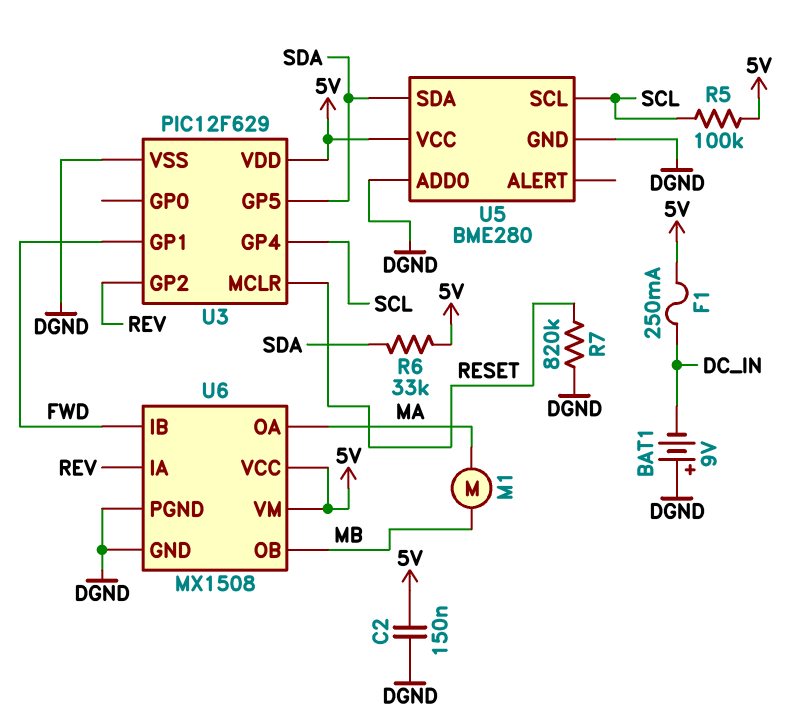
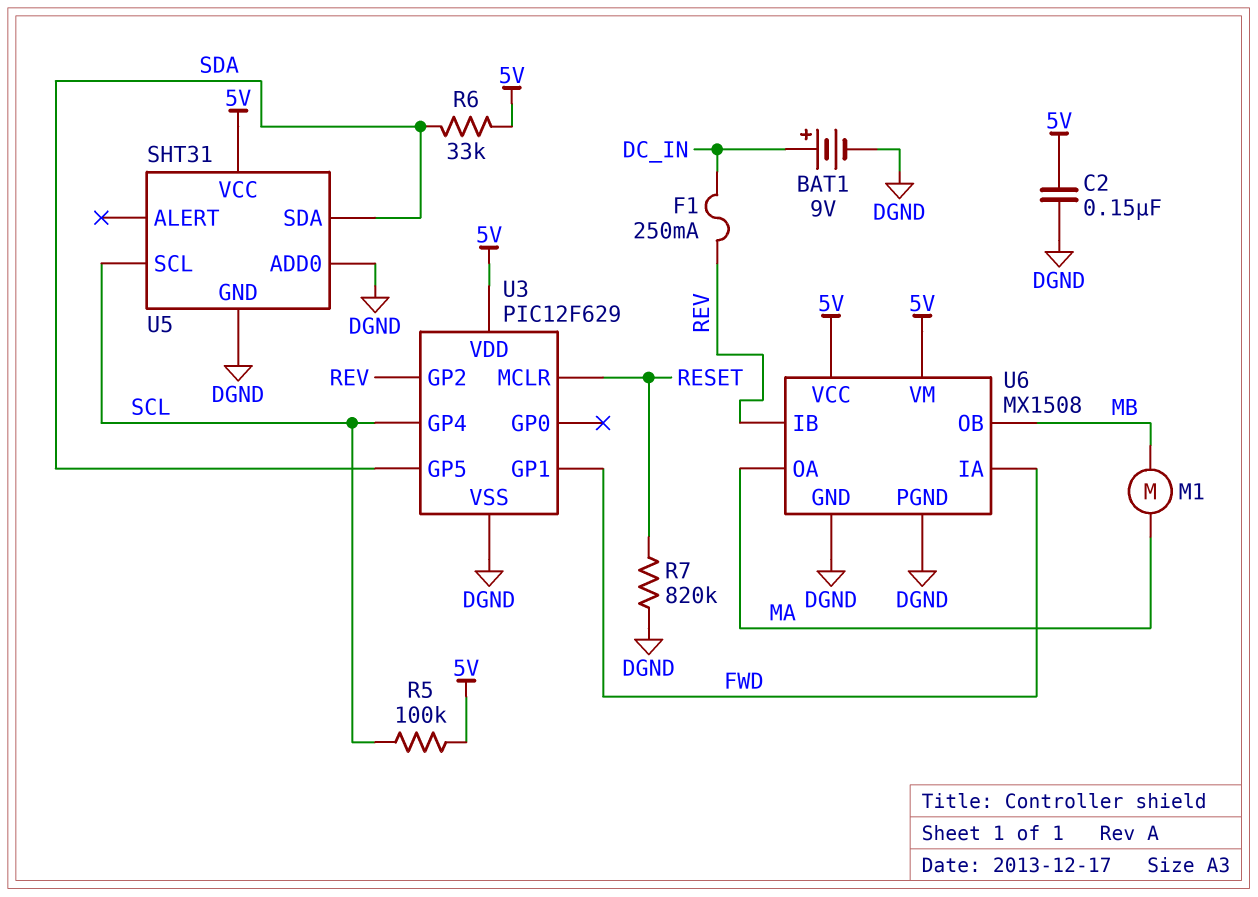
BAT1: 9V (plus DGND, minus DC_IN) -> 9V (plus DC_IN, minus DGND)
F1: 250mA (5V, DC_IN) -> 250mA (DC_IN, REV)
U5: BME280 -> SHT31
U6 pin IA: REV -> FWD
U6 pin IB: FWD -> REV

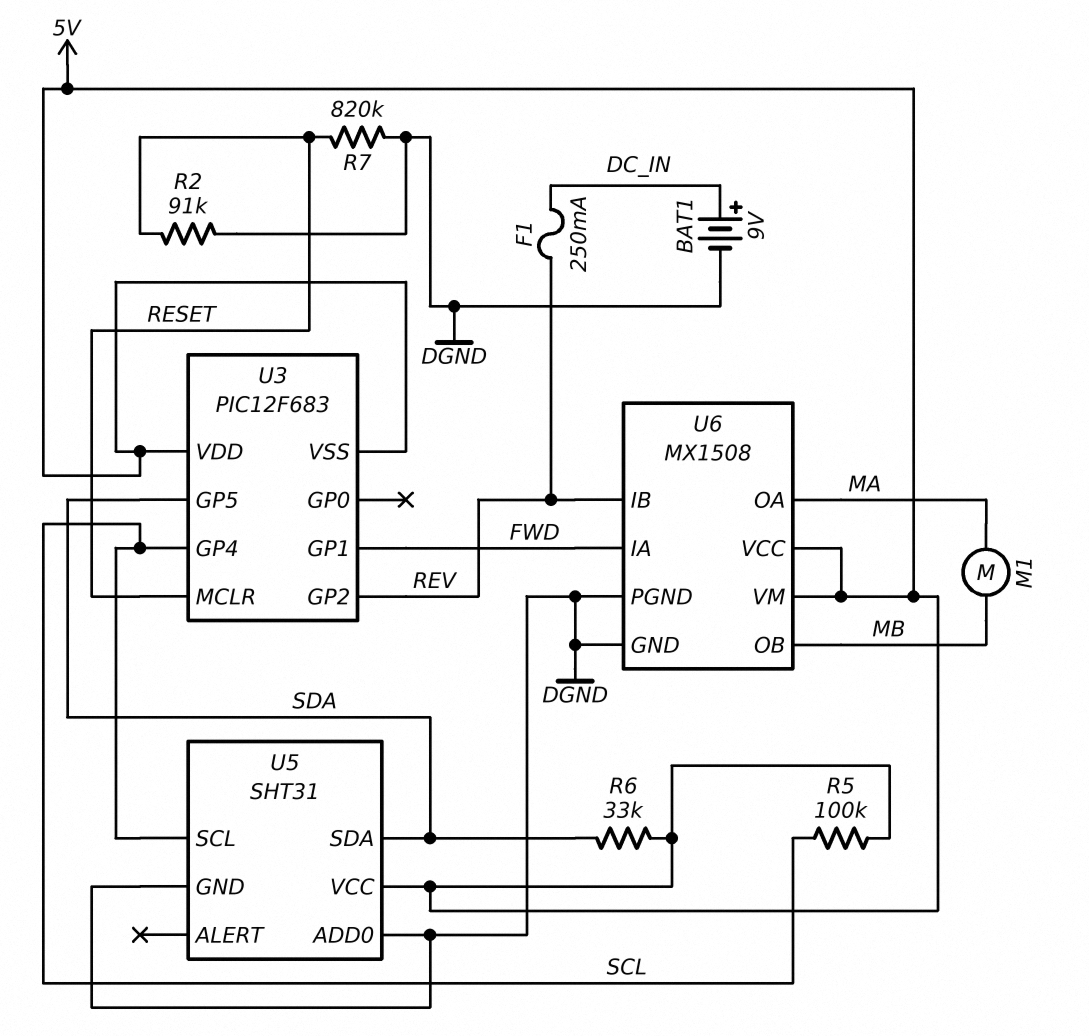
C2: 150nF (5V, DGND) -> none
R2: none -> 91k (DGND, RESET)
U3: PIC12F629 -> PIC12F683
U3 pin VSS: DGND -> 5V

